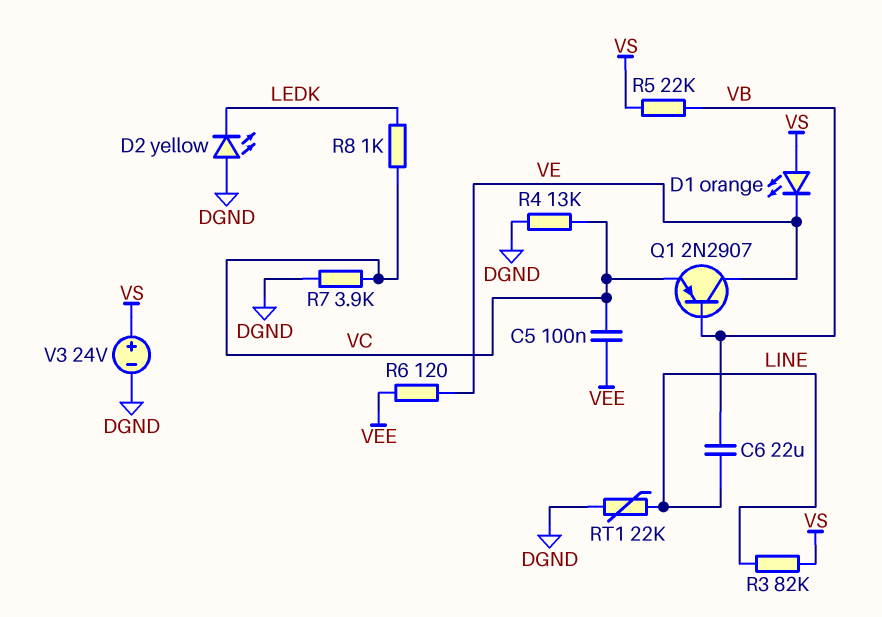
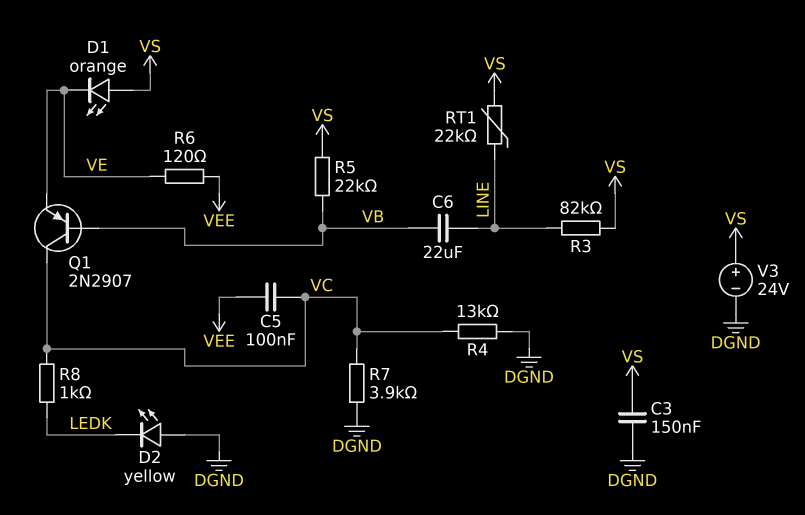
C3: none -> 150nF (DGND, VS)
Q1: PNP 2N2907 (B VB, C VE, E VC) -> PNP 2N2907 (B VB, C VC, E VE)
RT1: 22k (DGND, LINE) -> 22k (LINE, VS)

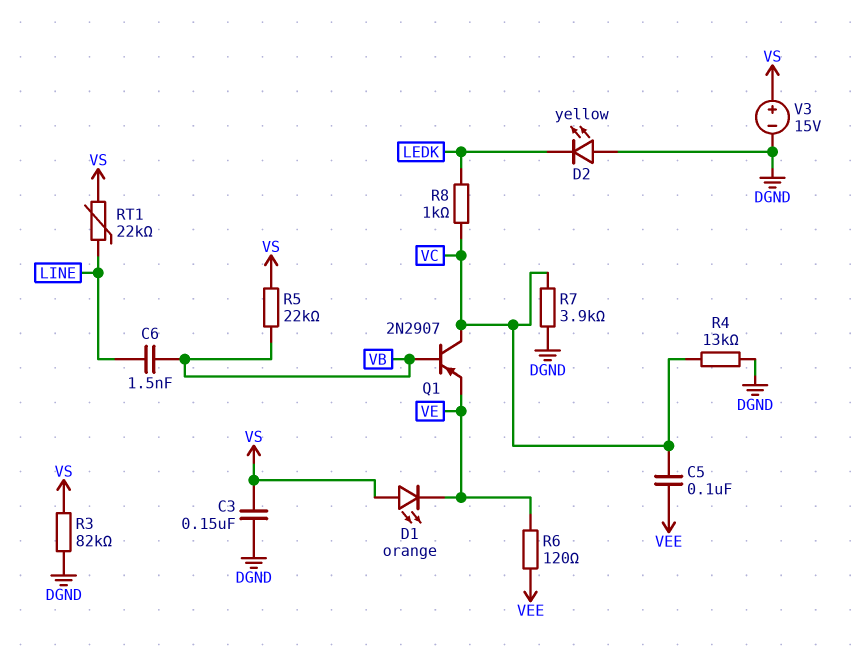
C6: 22uF (LINE, VB) -> 1.5nF (LINE, VB)
R3: 82k (LINE, VS) -> 82k (DGND, VS)
V3: 24V (plus VS, minus DGND) -> 15V (plus VS, minus DGND)

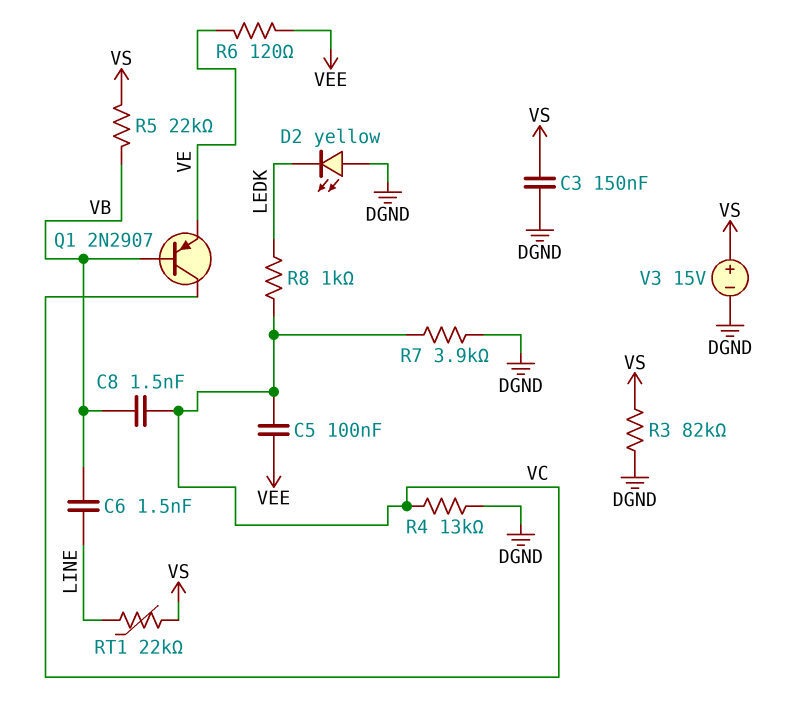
C8: none -> 1.5nF (VB, VC)
D1: LED orange (A VS, K VE) -> none

